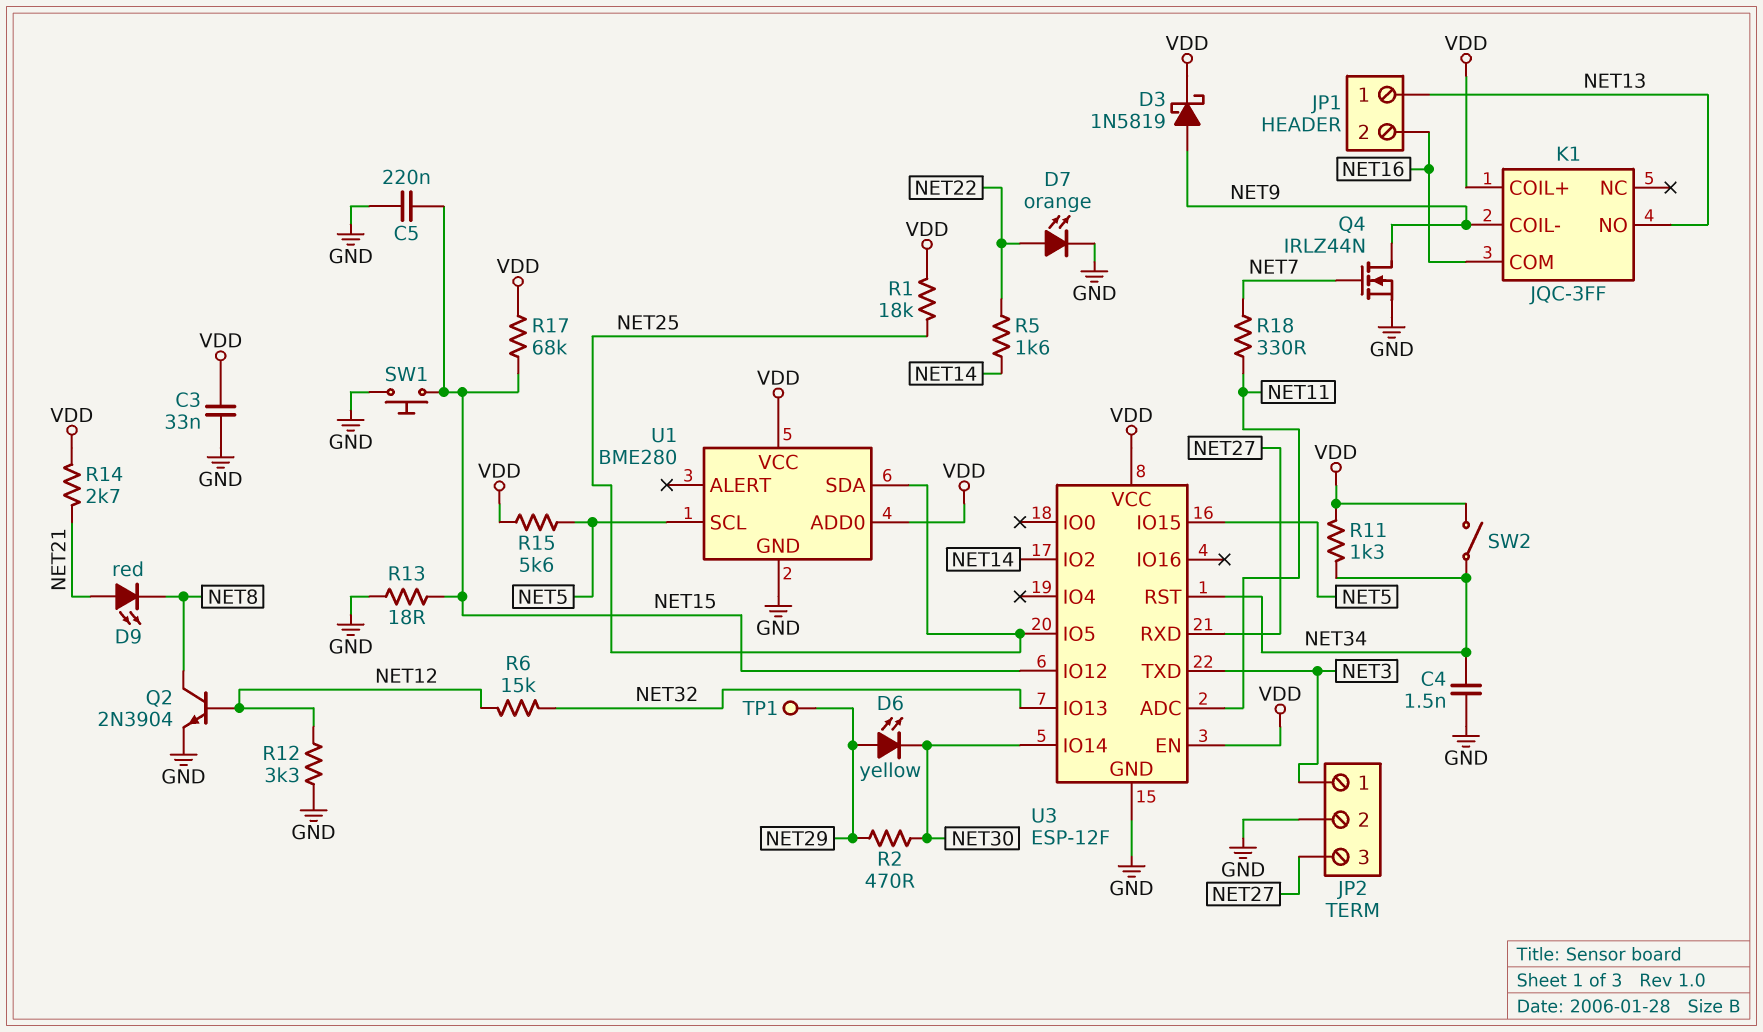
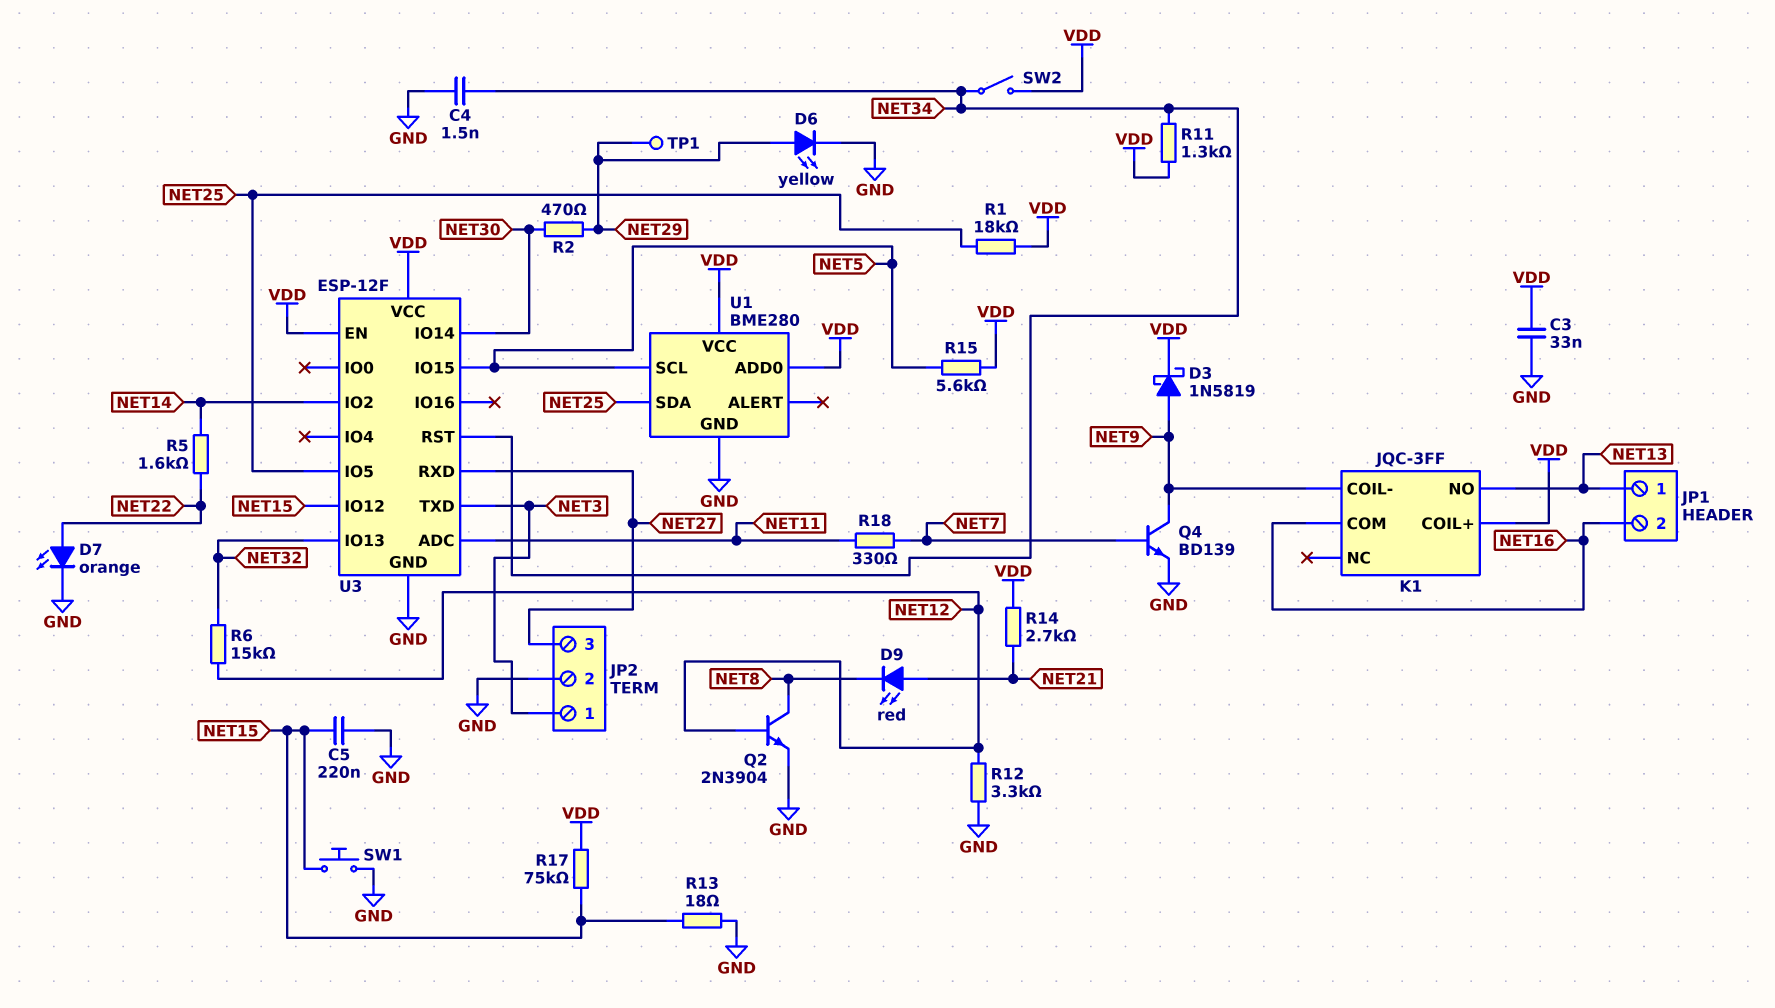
D6: LED yellow (A NET29, K NET30) -> LED yellow (A NET29, K GND)
Q4: NMOS IRLZ44N (G NET7, D NET9, S GND) -> NPN BD139 (B NET7, C NET9, E GND)
R17: 68k (NET15, VDD) -> 75k (NET15, VDD)

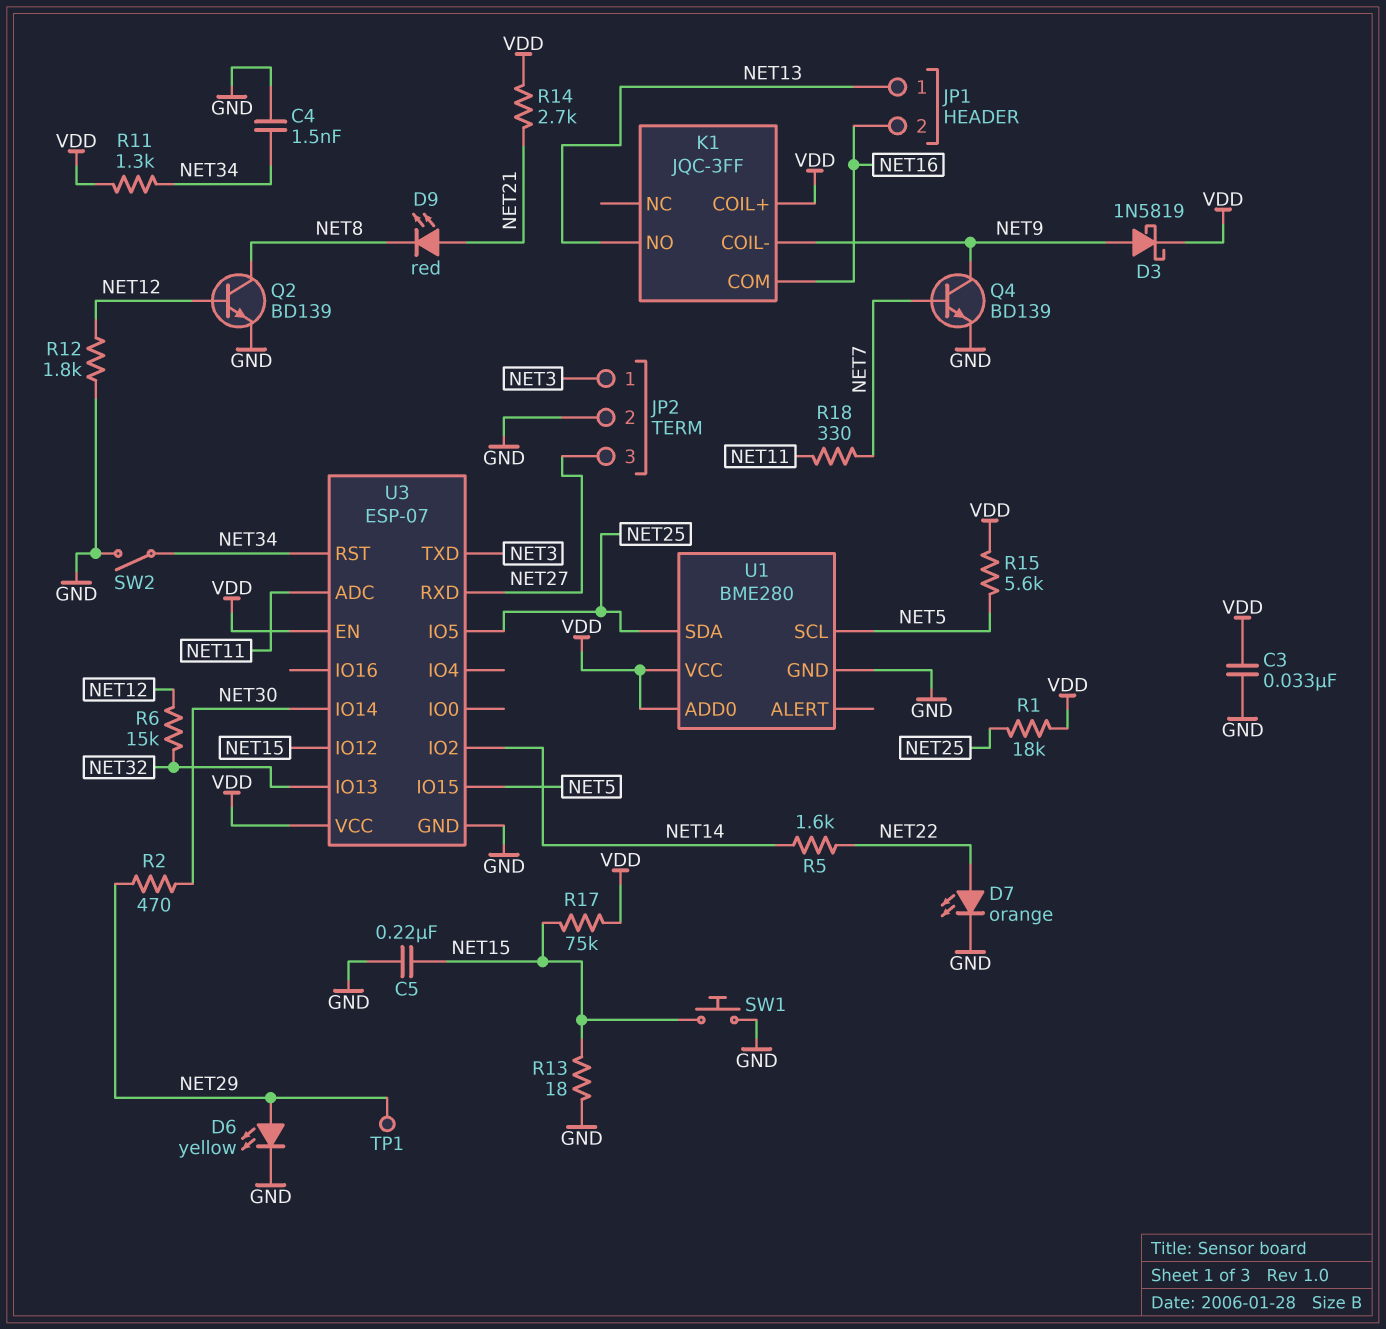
Q2: NPN 2N3904 (B NET12, C NET8, E GND) -> NPN BD139 (B NET12, C NET8, E GND)
R12: 3.3k (GND, NET12) -> 1.8k (GND, NET12)
SW2: switch (NET34, VDD) -> switch (GND, NET34)
U3: ESP-12F -> ESP-07

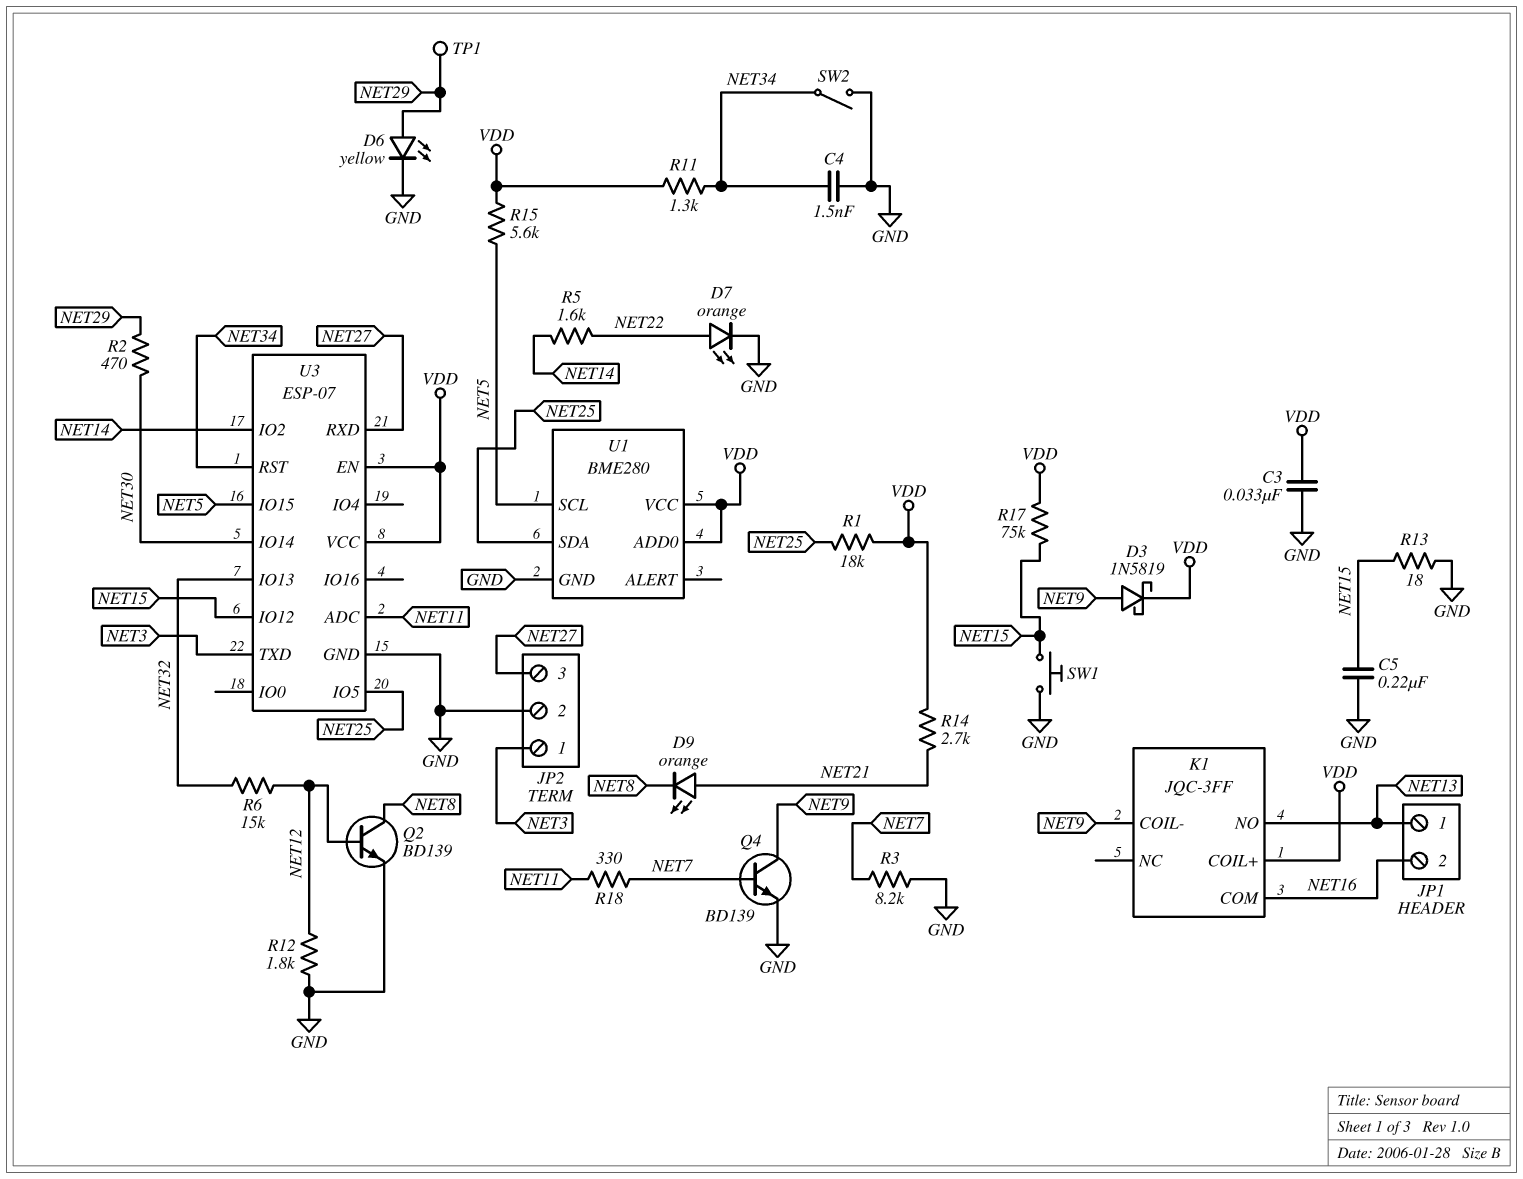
D9: LED red (A NET21, K NET8) -> LED orange (A NET21, K NET8)
R3: none -> 8.2k (GND, NET7)

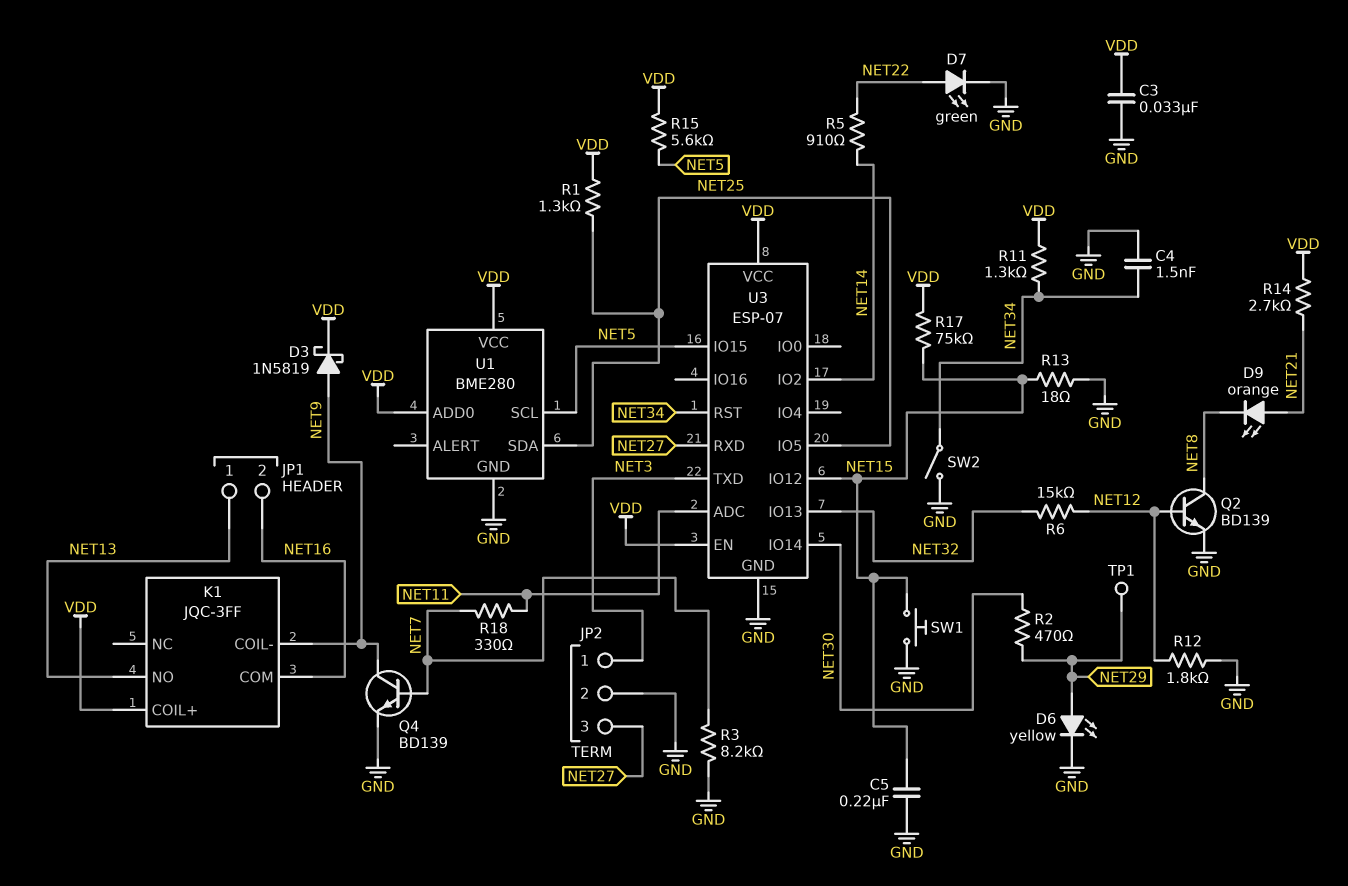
D7: LED orange (A NET22, K GND) -> LED green (A NET22, K GND)
R1: 18k (NET25, VDD) -> 1.3k (NET25, VDD)
R5: 1.6k (NET14, NET22) -> 910 (NET14, NET22)

